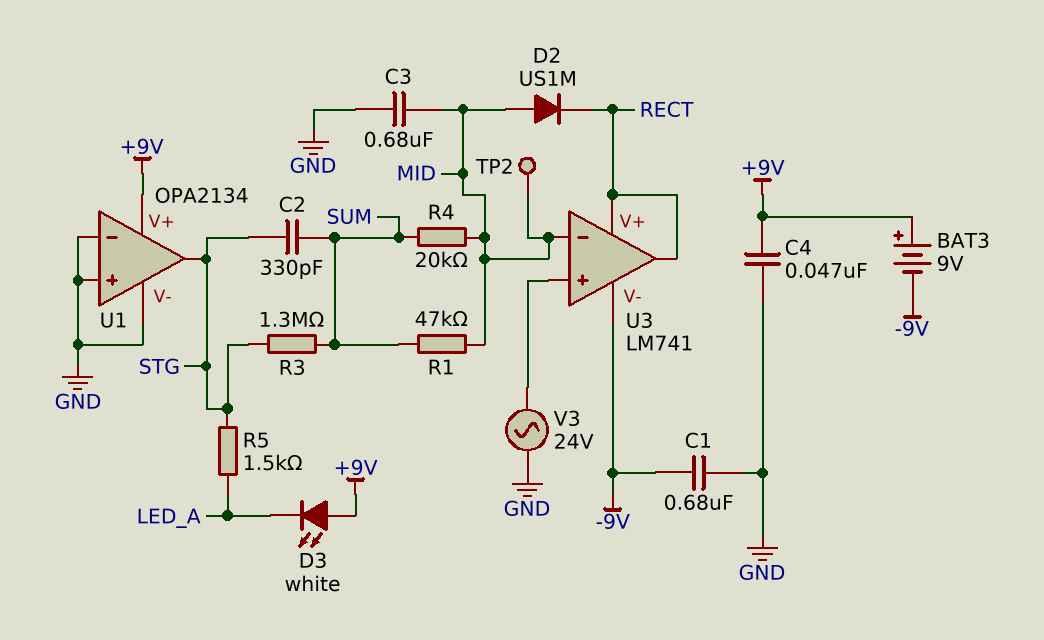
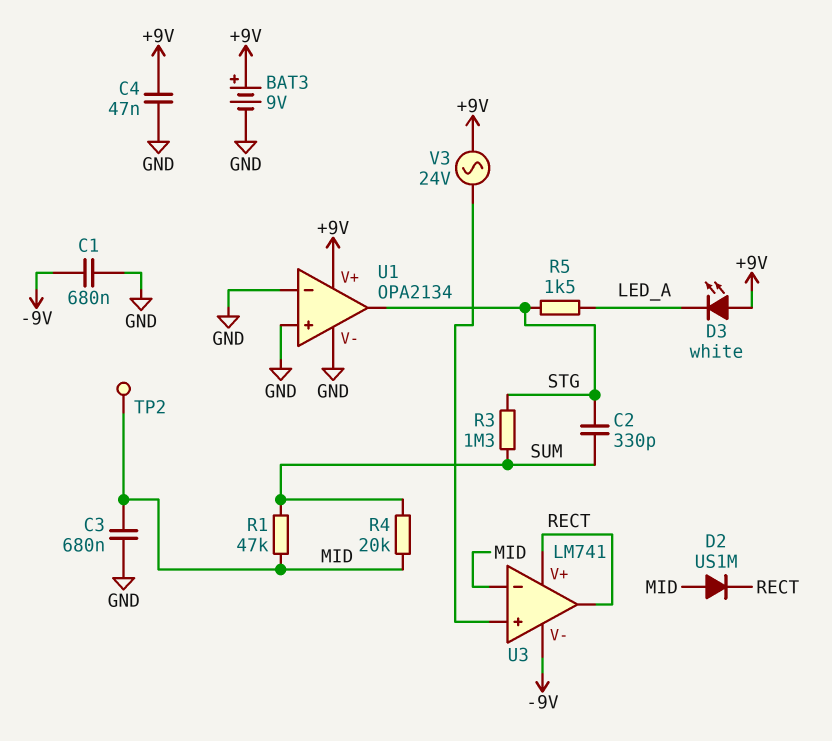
BAT3: 9V (plus +9V, minus -9V) -> 9V (plus +9V, minus GND)
V3: AC 24V (GND, U3/in+) -> AC 24V (+9V, U3/in+)

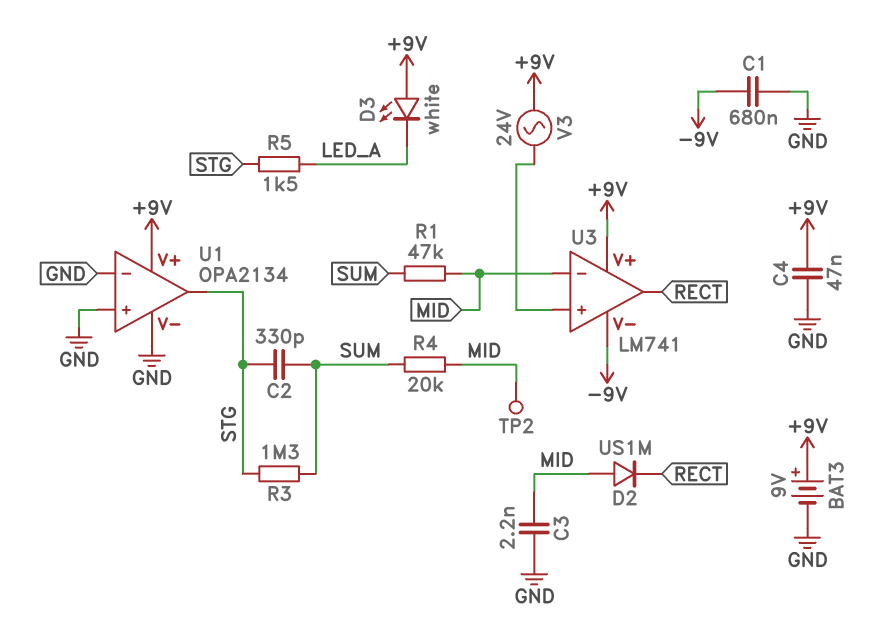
C3: 680nF (GND, MID) -> 2.2nF (GND, MID)
U3 pin V+: RECT -> +9V

